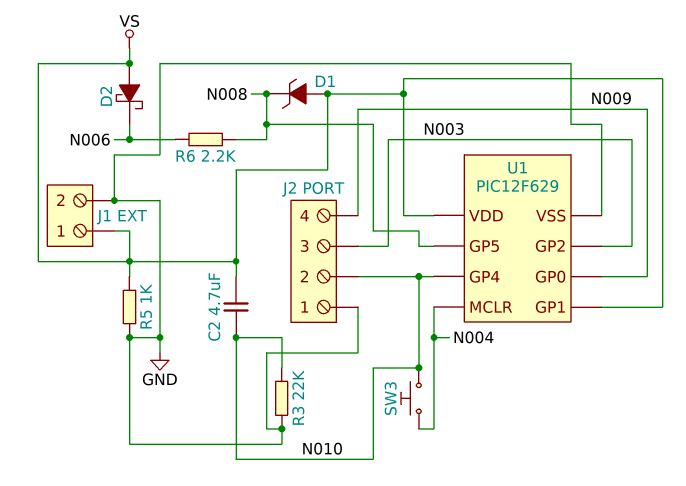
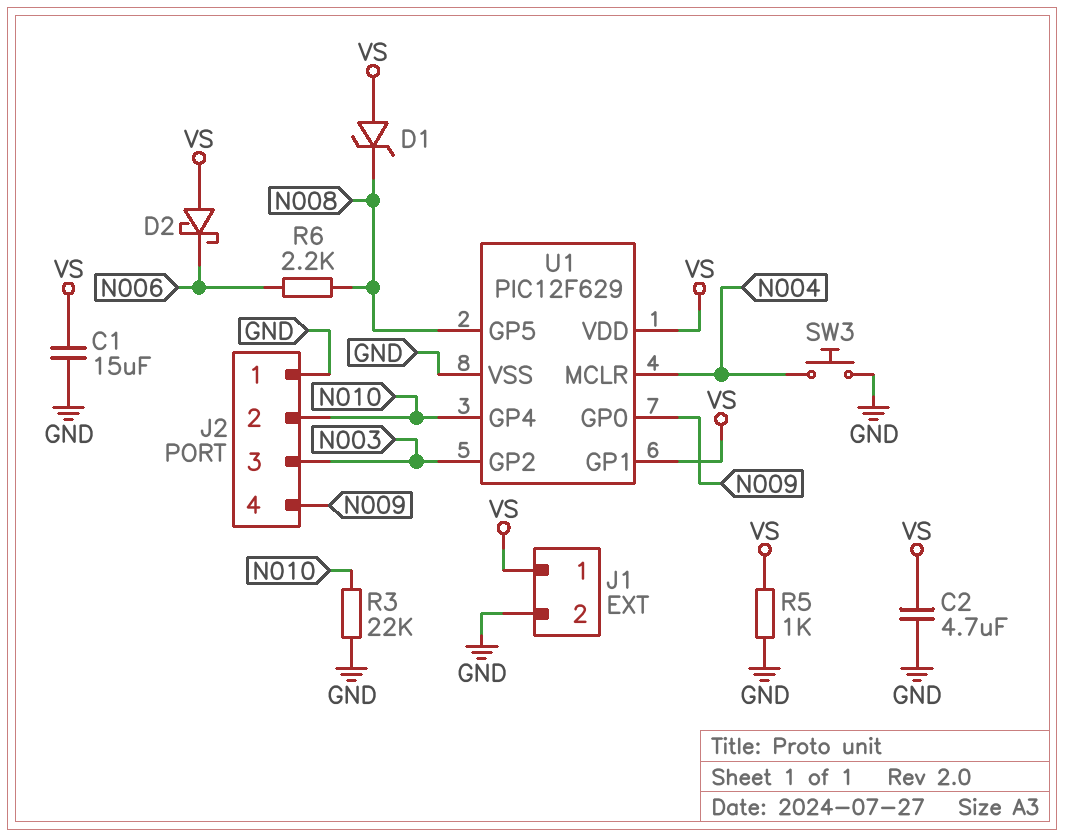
C1: none -> 15uF (GND, VS)
C2: 4.7uF (N010, VS) -> 4.7uF (GND, VS)
SW3: button (N004, N010) -> button (GND, N004)

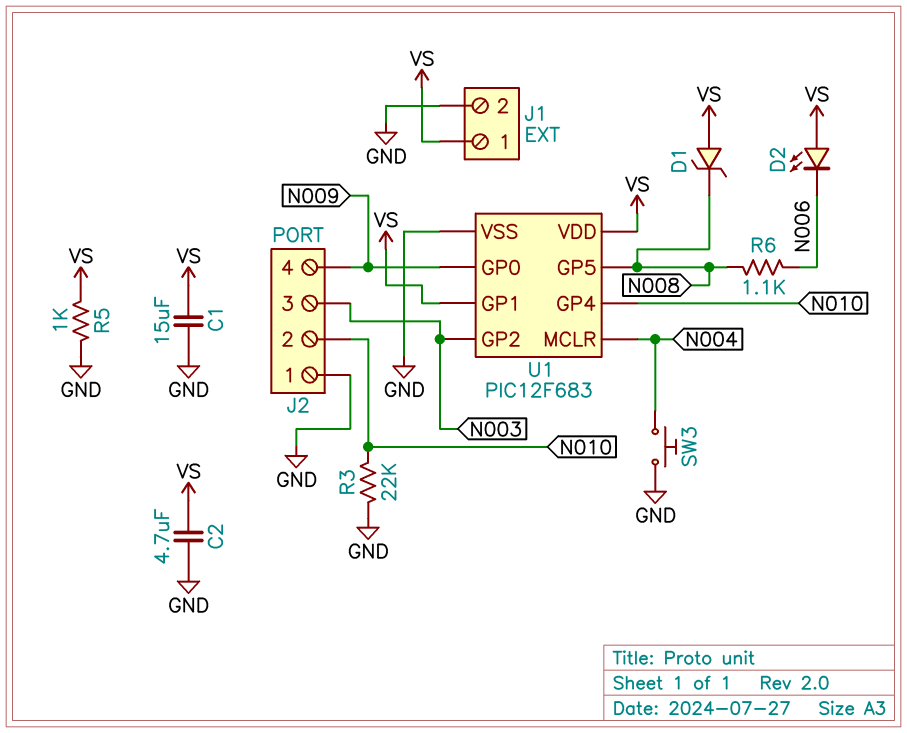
D2: schottky (A VS, K N006) -> LED (A VS, K N006)
R6: 2.2k (N006, N008) -> 1.1k (N006, N008)
U1: PIC12F629 -> PIC12F683

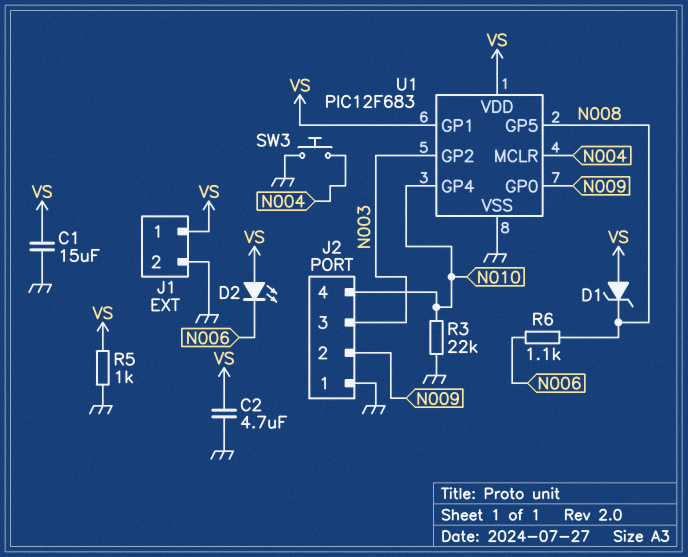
J2 pin 2: N010 -> N009
J2 pin 4: N009 -> N010

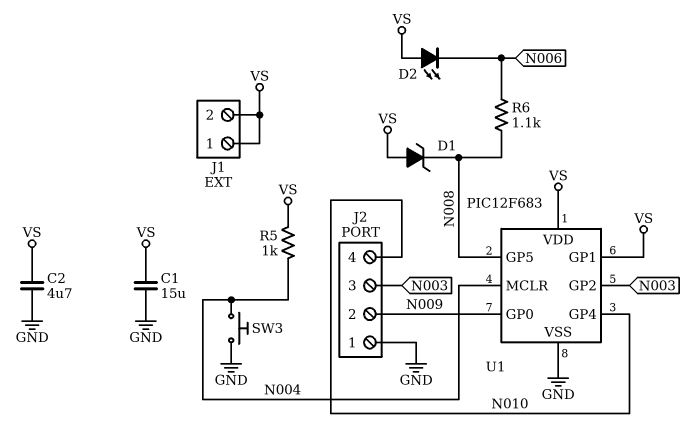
J1 pin 2: GND -> VS
R3: 22k (GND, N010) -> none
R5: 1k (GND, VS) -> 1k (N004, VS)

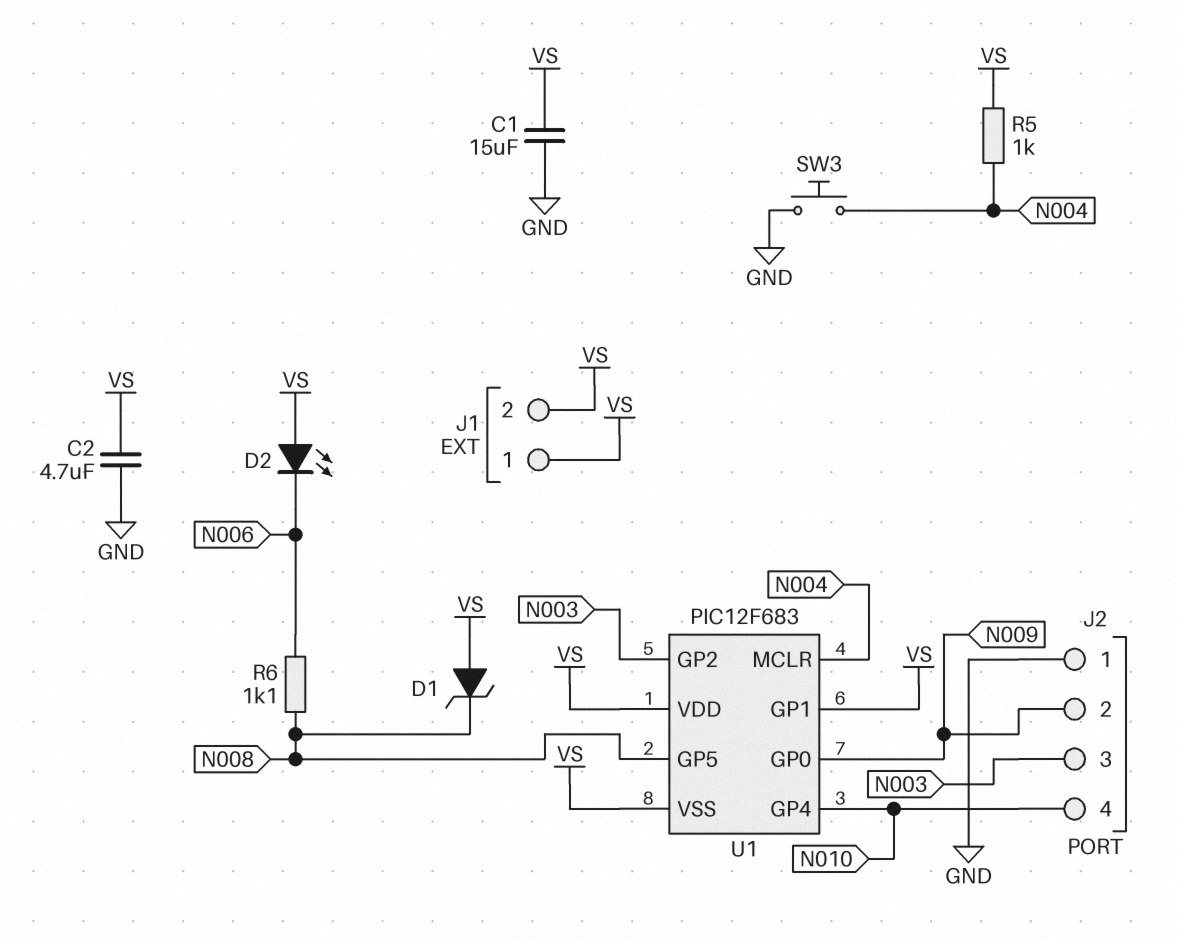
U1 pin VSS: GND -> VS

